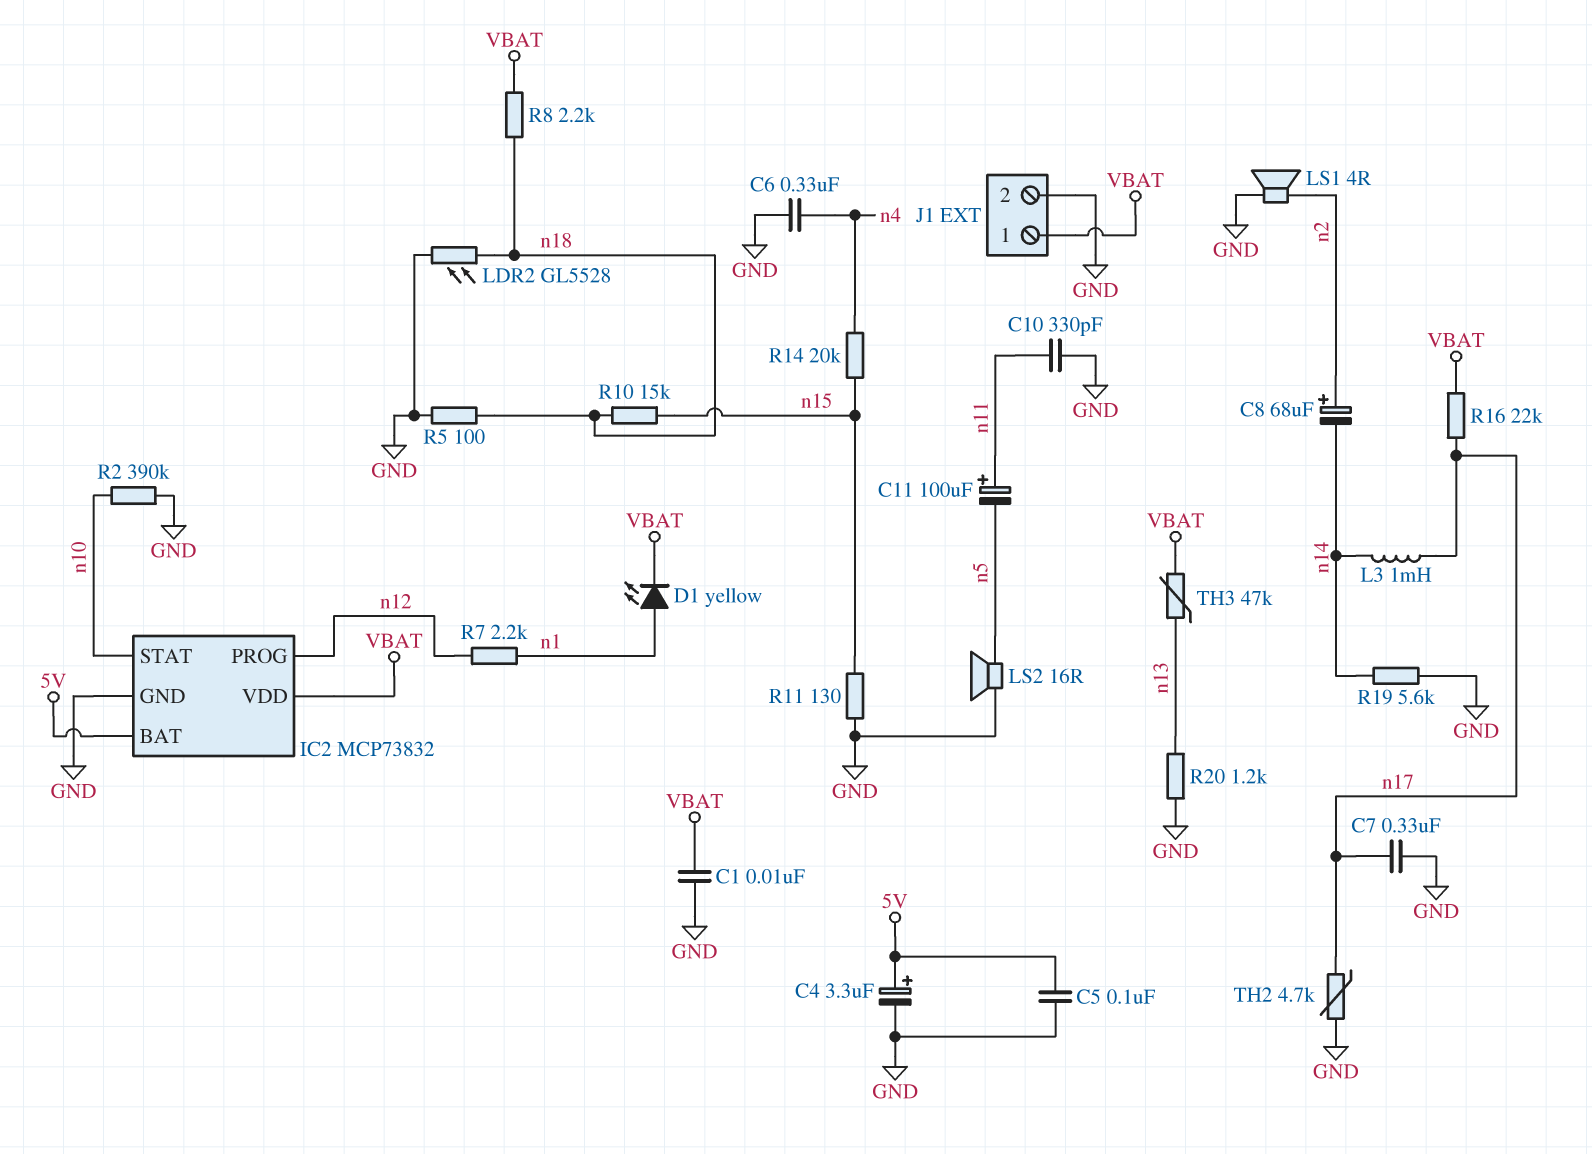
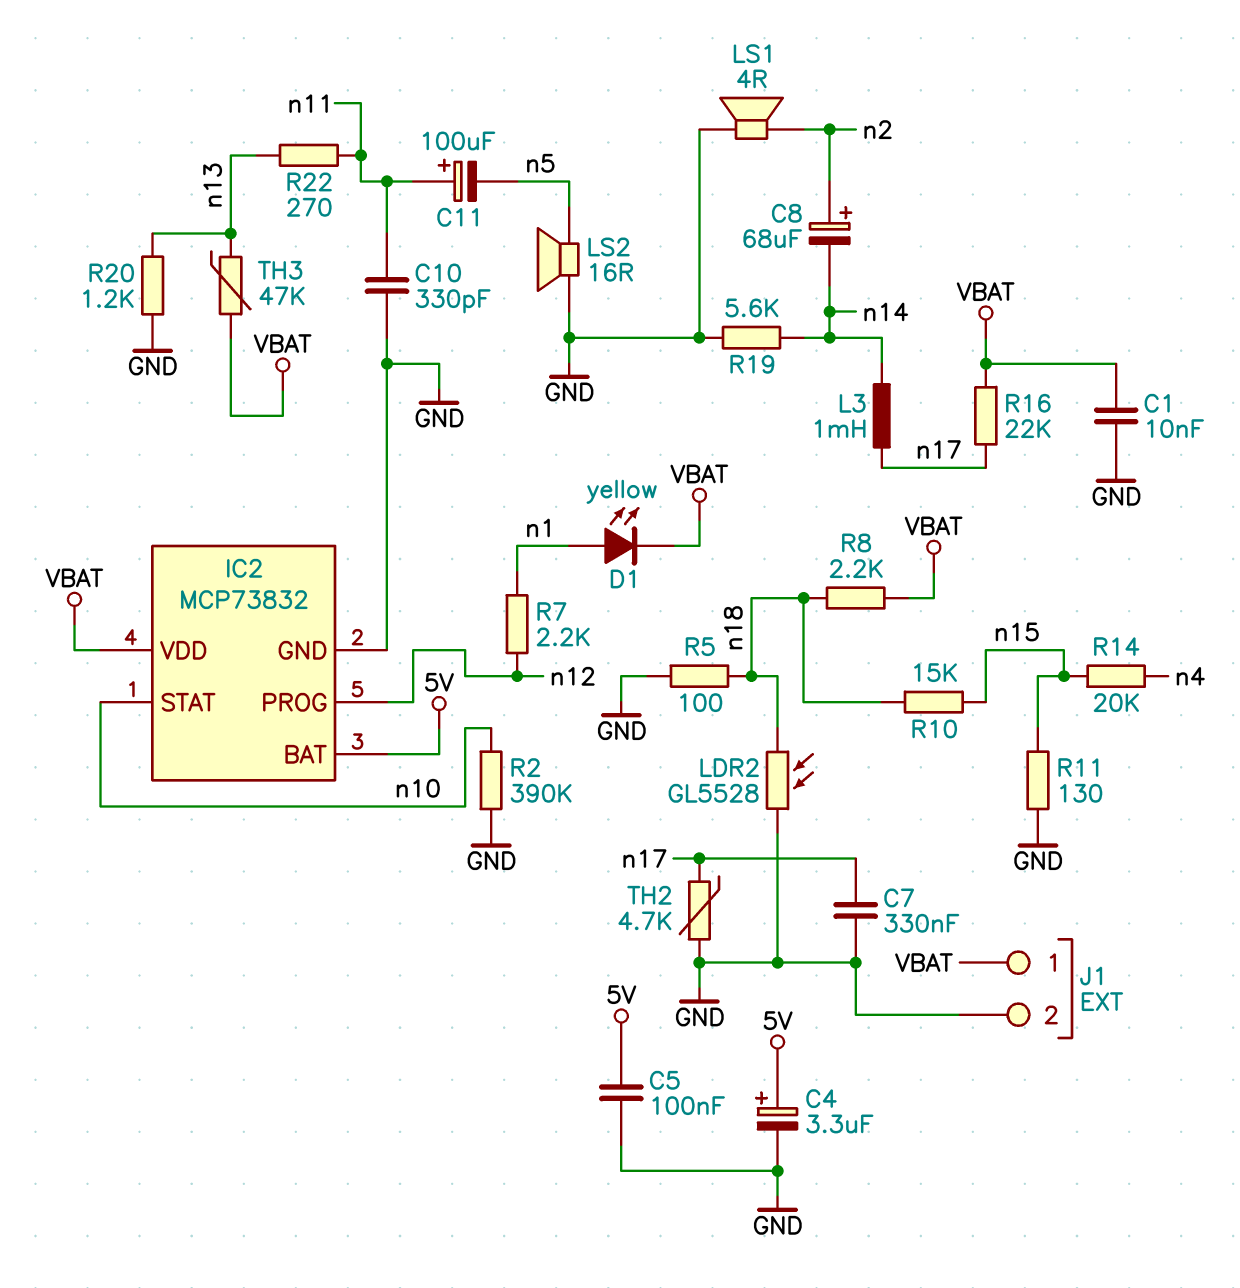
C6: 330nF (GND, n4) -> none
R22: none -> 270 (n11, n13)

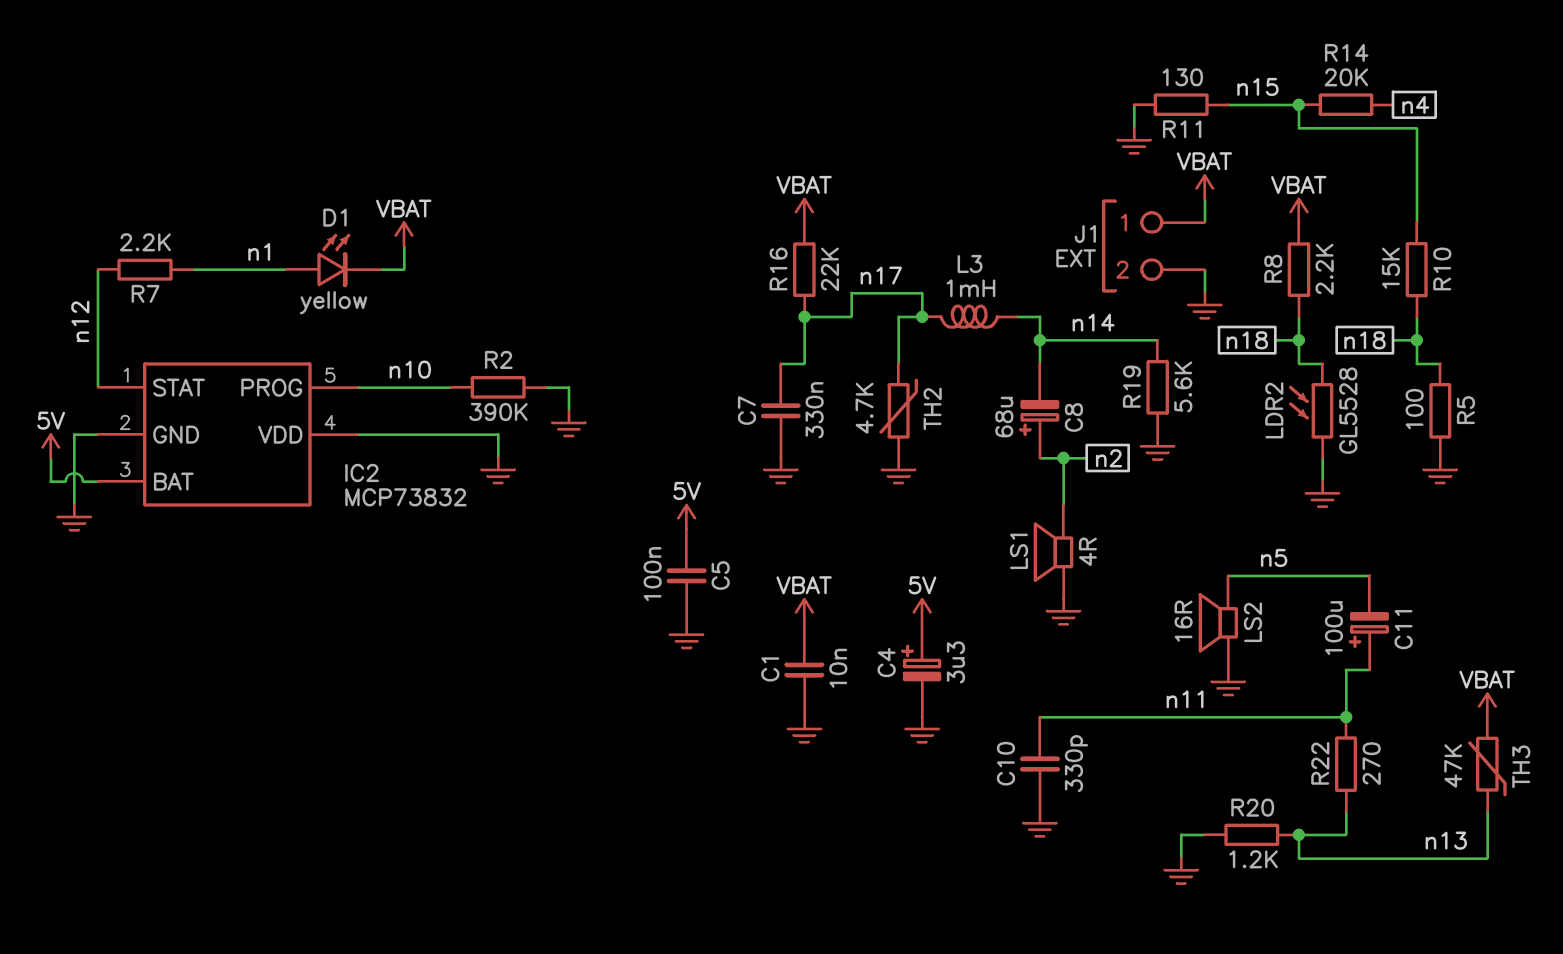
IC2 pin PROG: n12 -> n10
IC2 pin STAT: n10 -> n12
IC2 pin VDD: VBAT -> GND

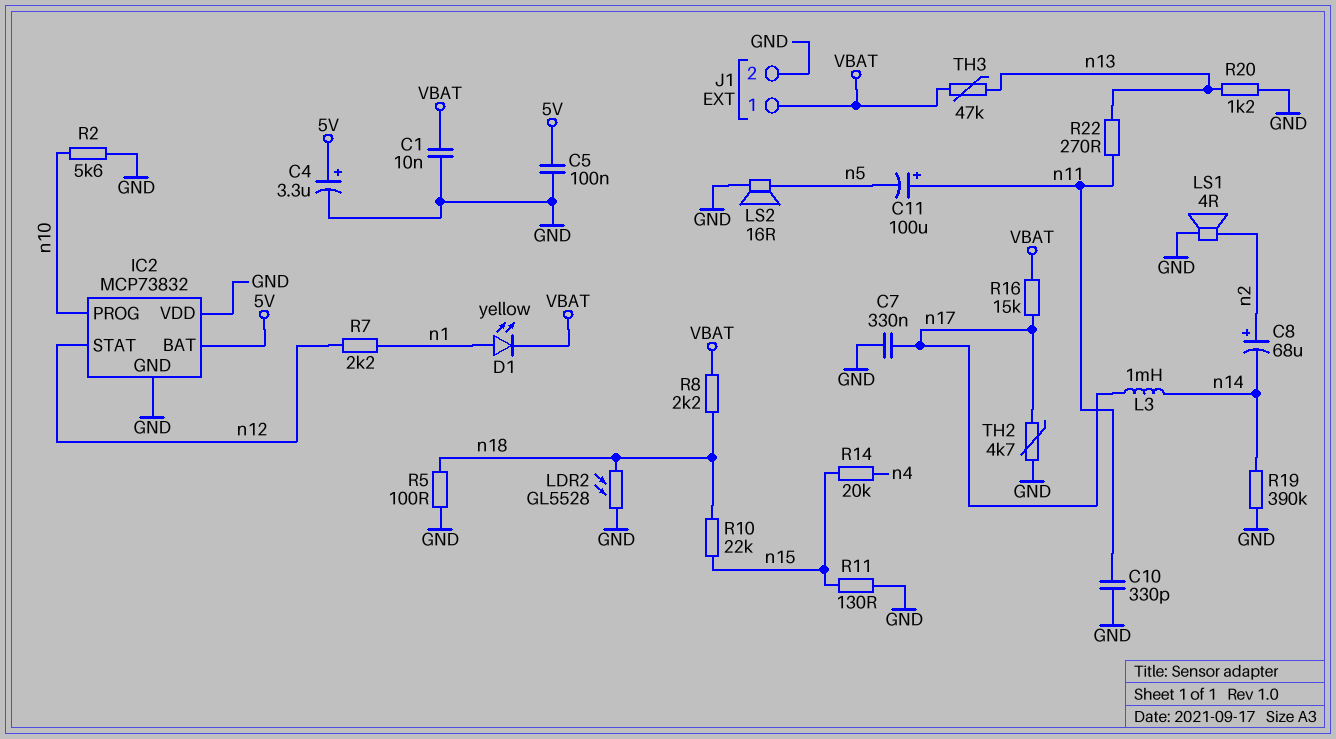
R2: 390k (GND, n10) -> 5.6k (GND, n10)
R10: 15k (n15, n18) -> 22k (n15, n18)
R16: 22k (VBAT, n17) -> 15k (VBAT, n17)
R19: 5.6k (GND, n14) -> 390k (GND, n14)

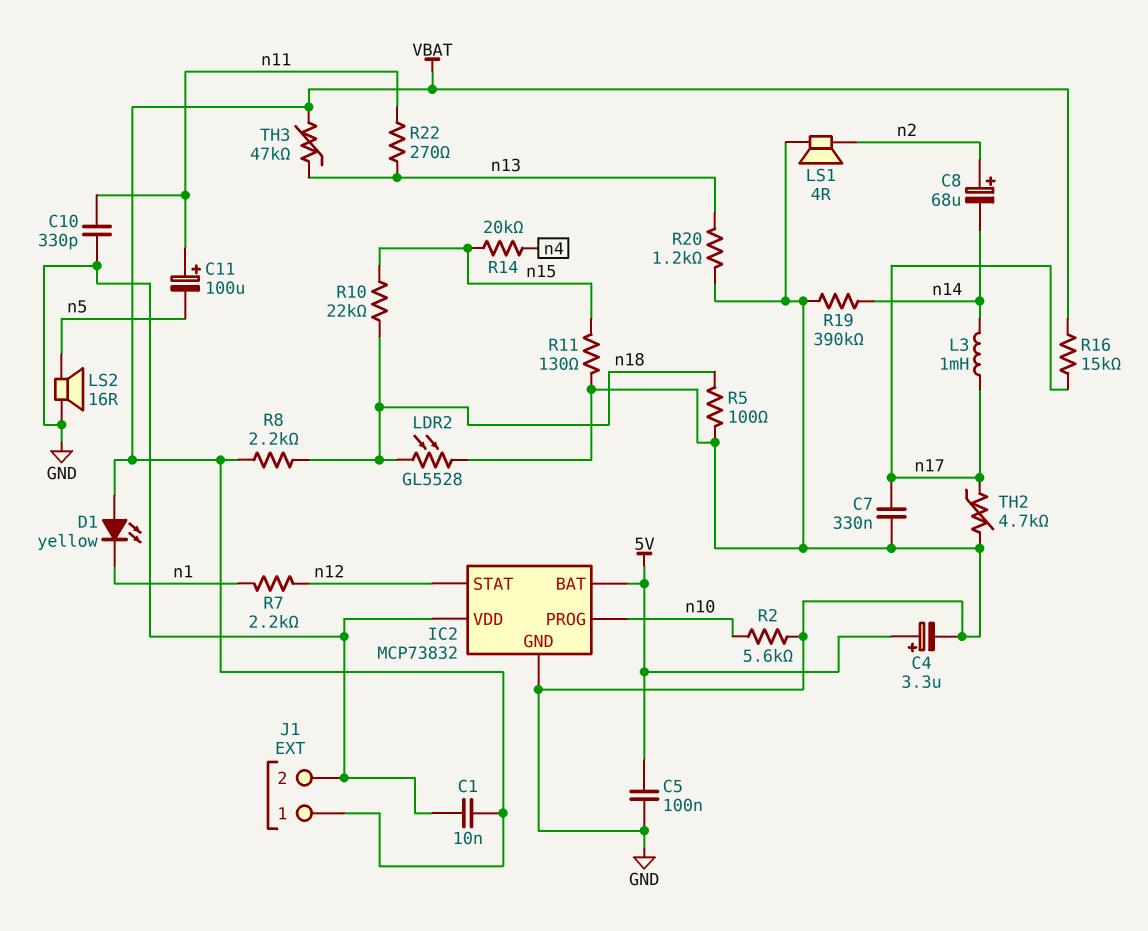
D1: LED yellow (A n1, K VBAT) -> LED yellow (A VBAT, K n1)

